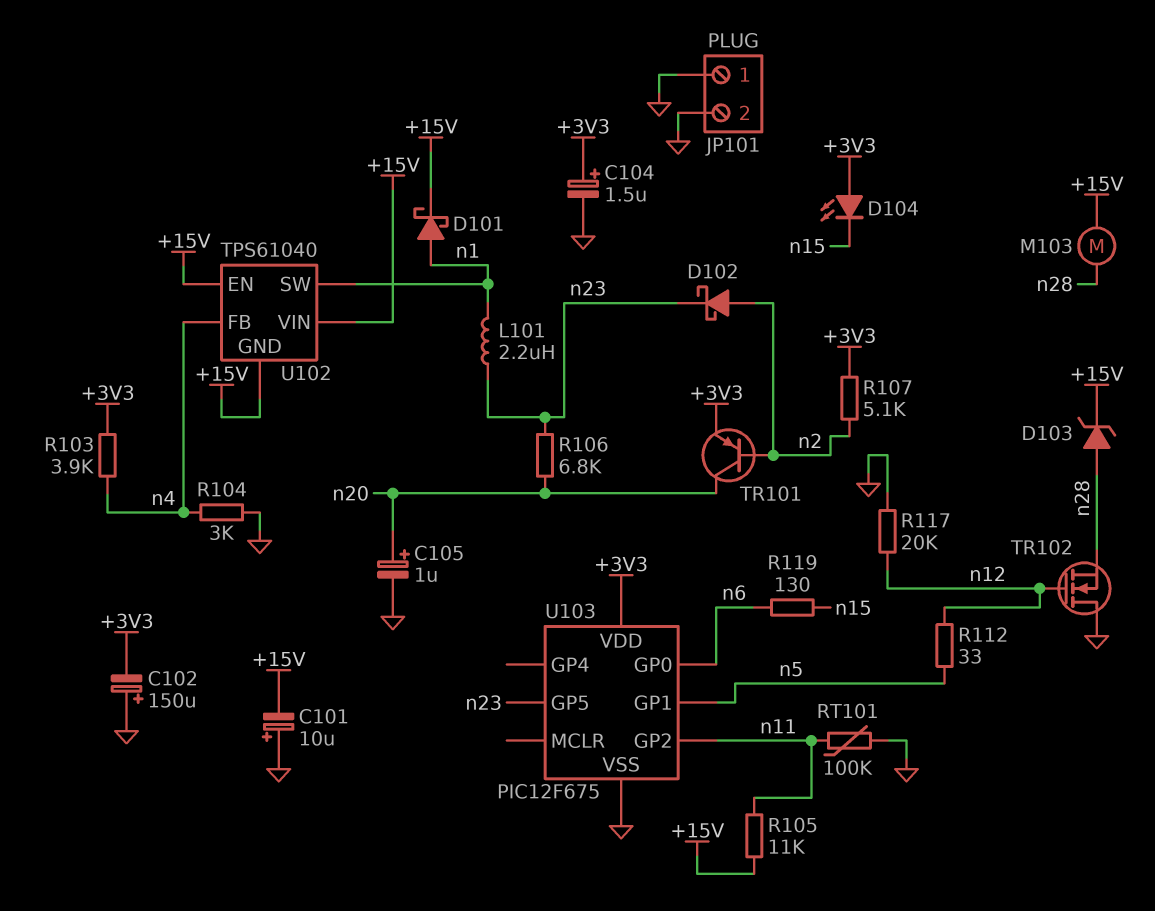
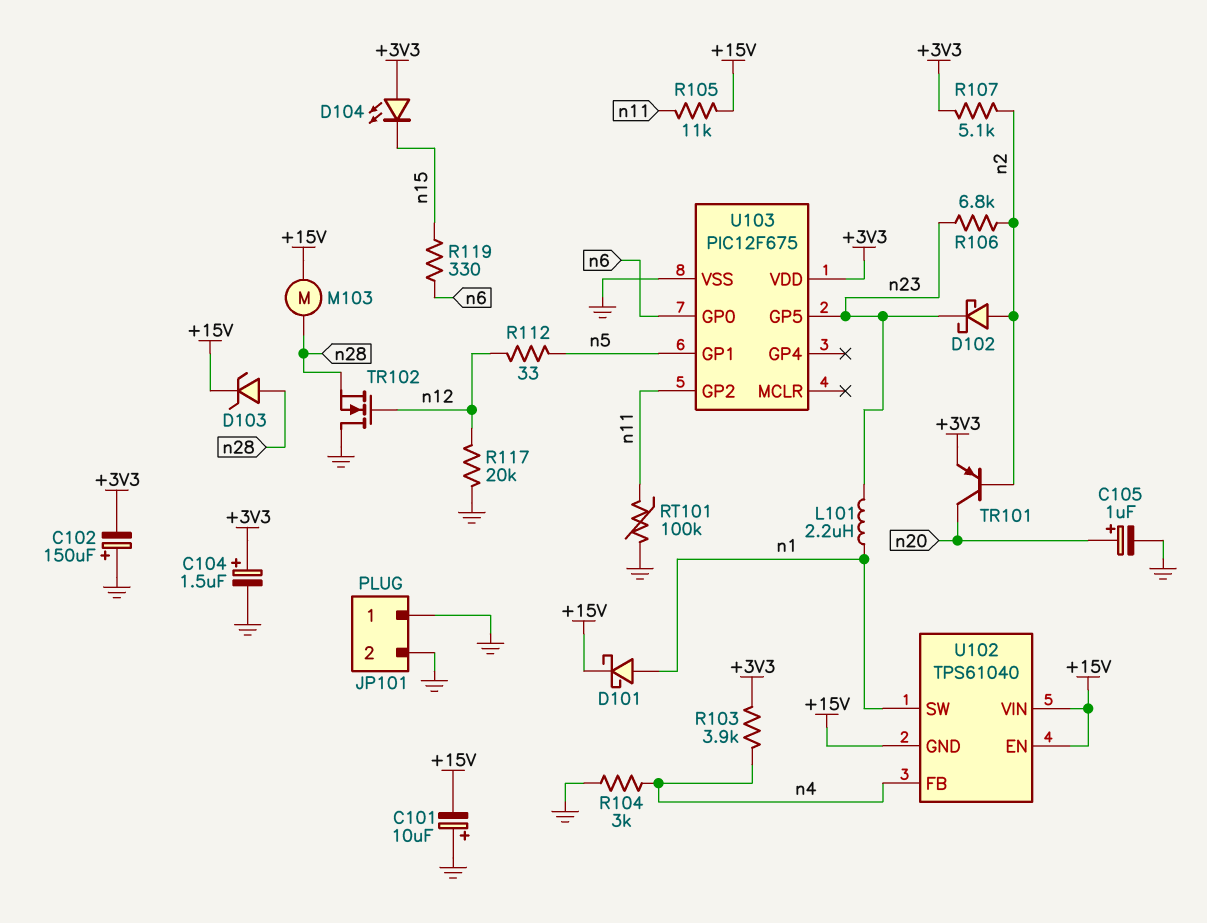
R106: 6.8k (n20, n23) -> 6.8k (n2, n23)
R119: 130 (n6, n15) -> 330 (n6, n15)

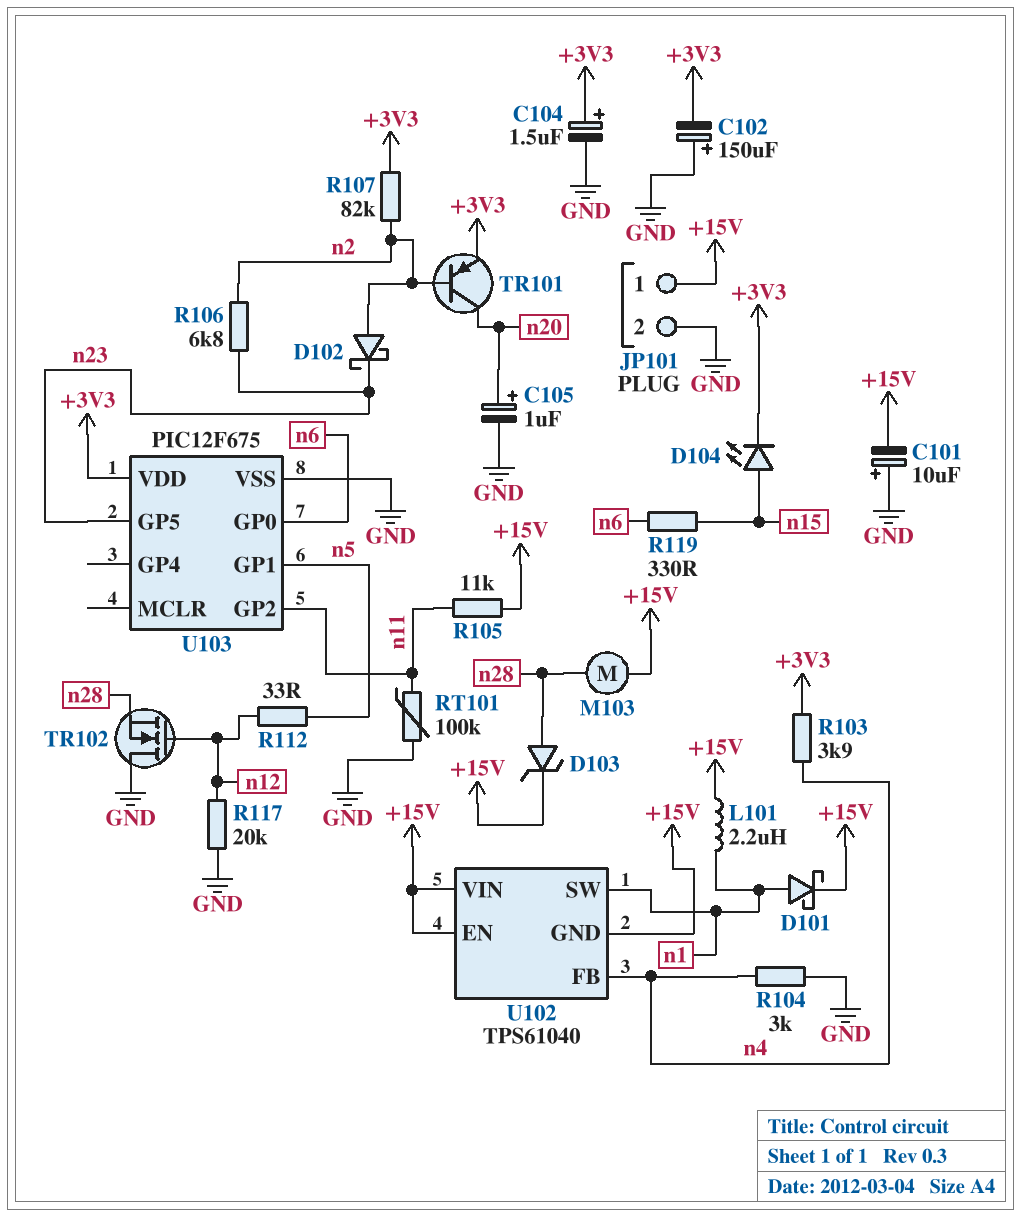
D104: LED (A +3V3, K n15) -> LED (A n15, K +3V3)
JP101 pin 1: GND -> +15V
L101: 2.2uH (n1, n23) -> 2.2uH (+15V, n1)
R107: 5.1k (+3V3, n2) -> 82k (+3V3, n2)

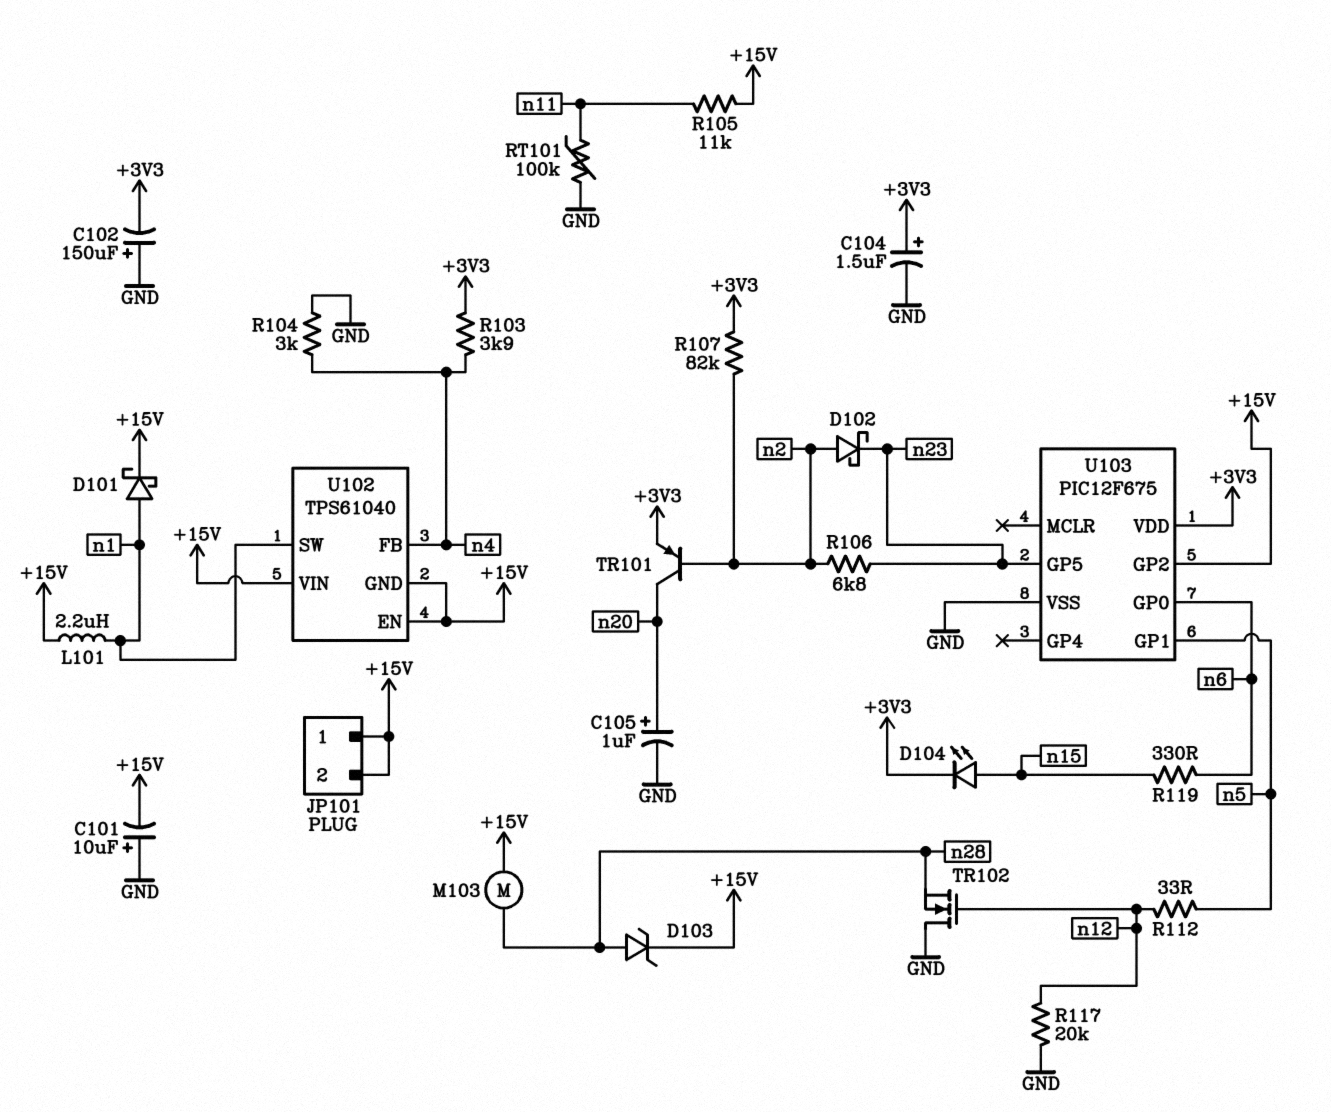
JP101 pin 2: GND -> +15V
U103 pin GP2: n11 -> +15V

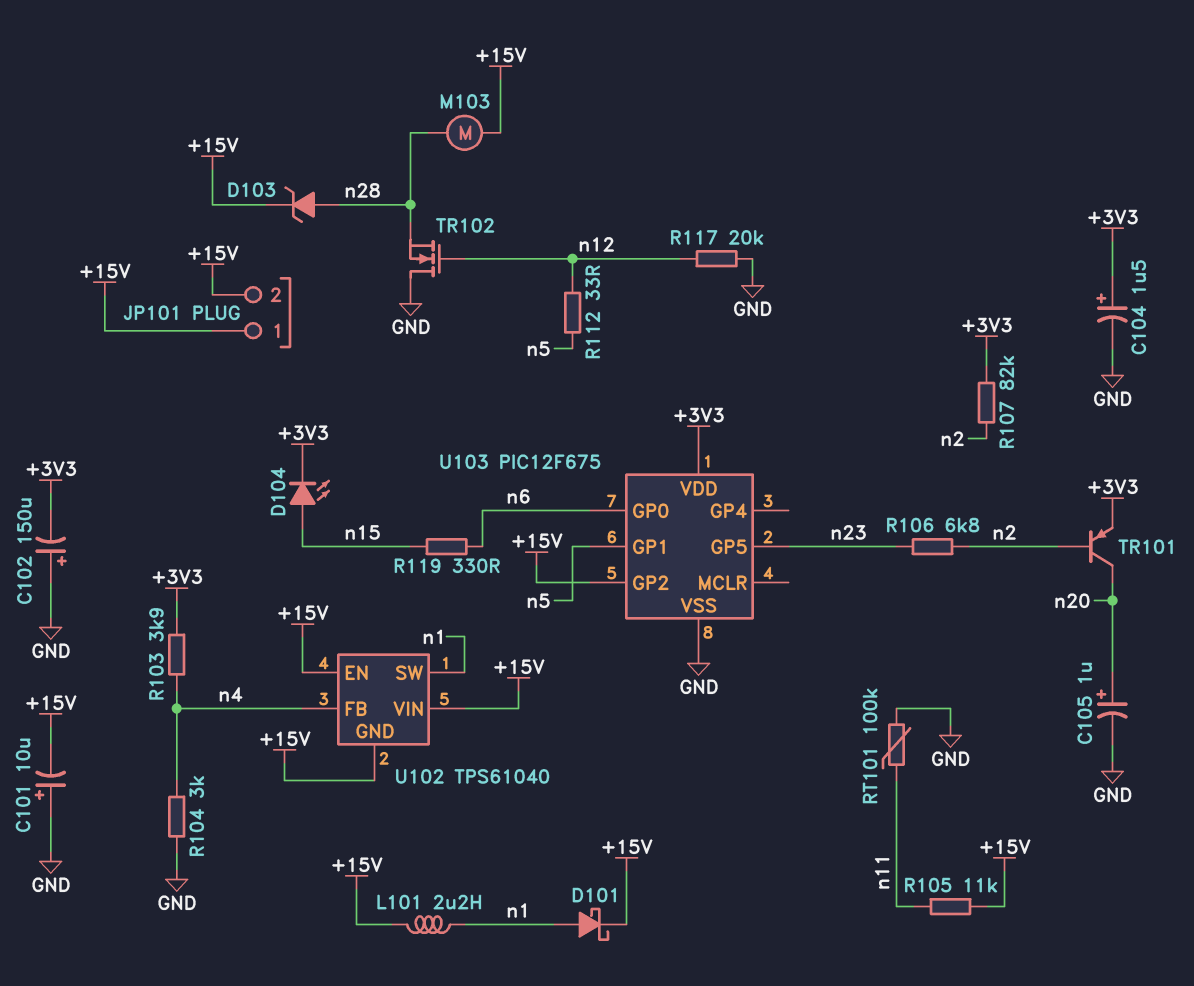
D102: schottky (A n2, K n23) -> none

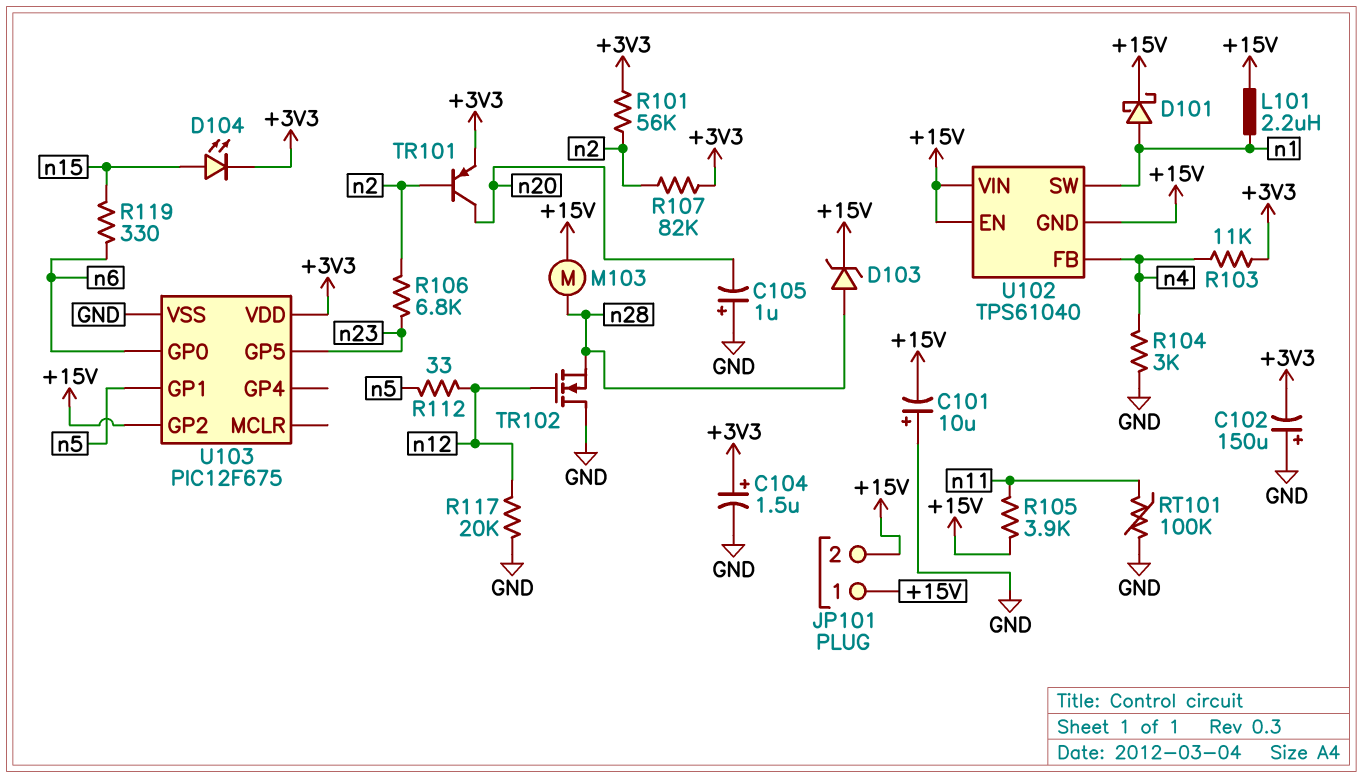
C105: 1uF (plus n20, minus GND) -> 1uF (plus GND, minus n20)
R101: none -> 56k (+3V3, n2)
R103: 3.9k (+3V3, n4) -> 11k (+3V3, n4)
R105: 11k (+15V, n11) -> 3.9k (+15V, n11)

